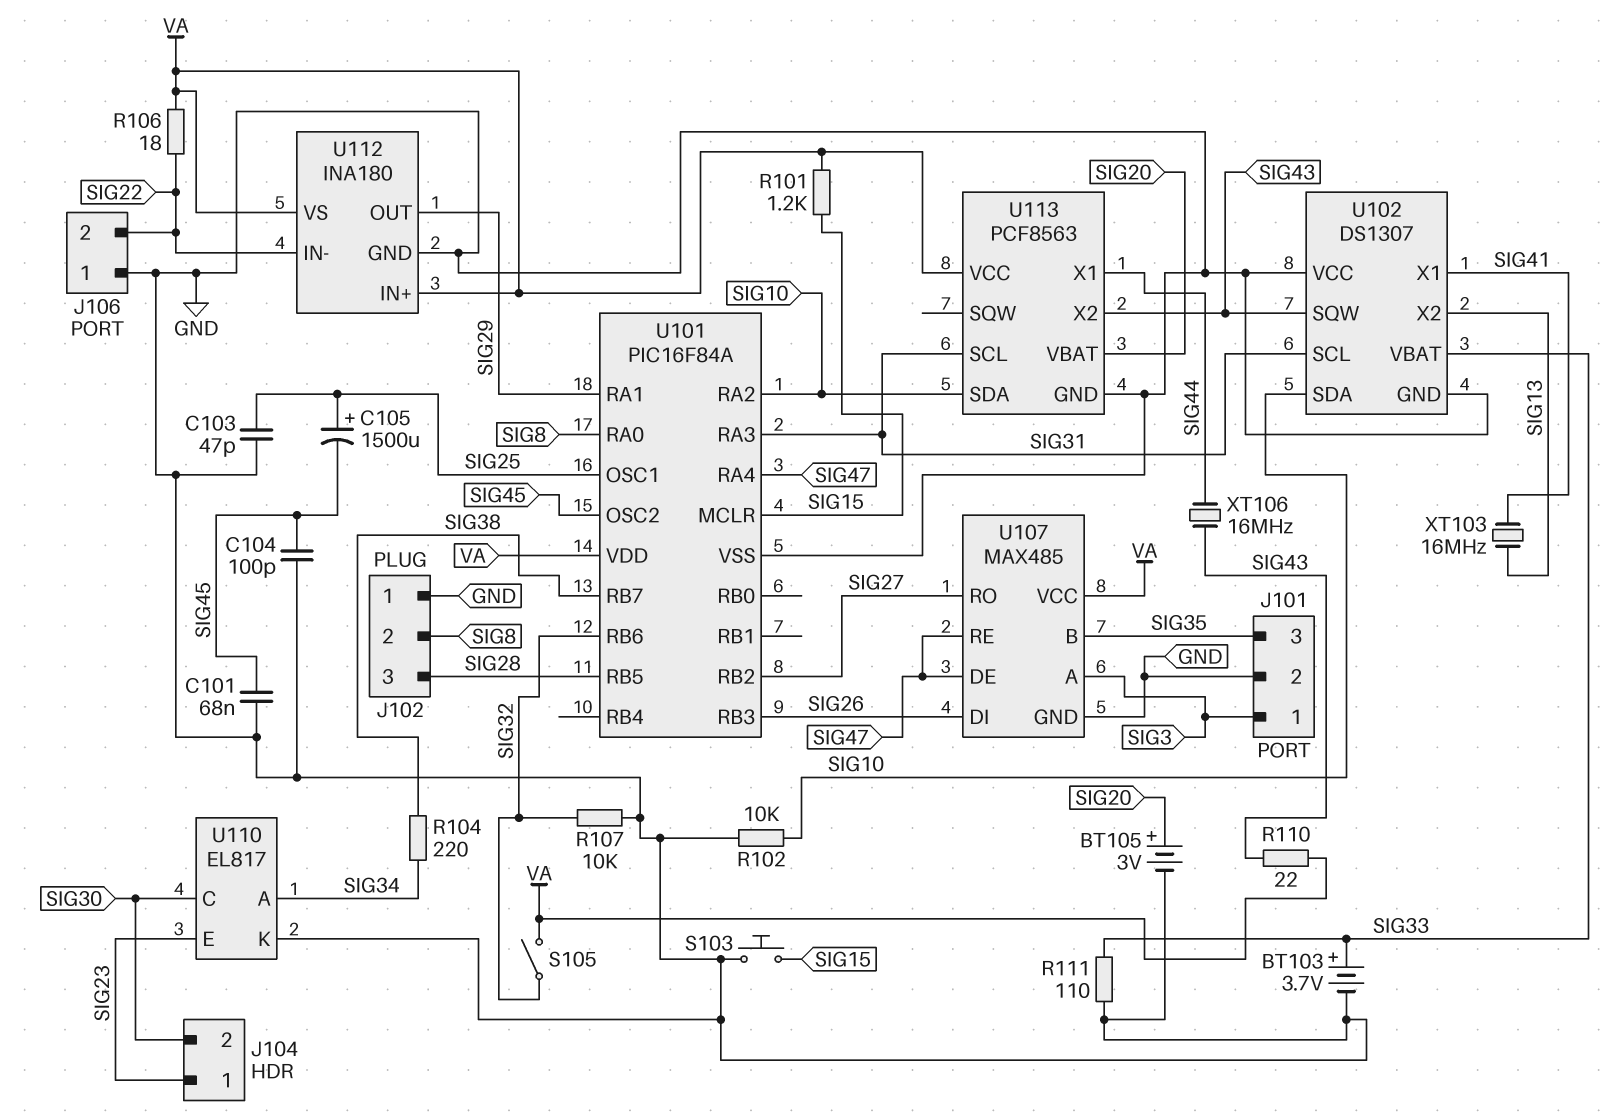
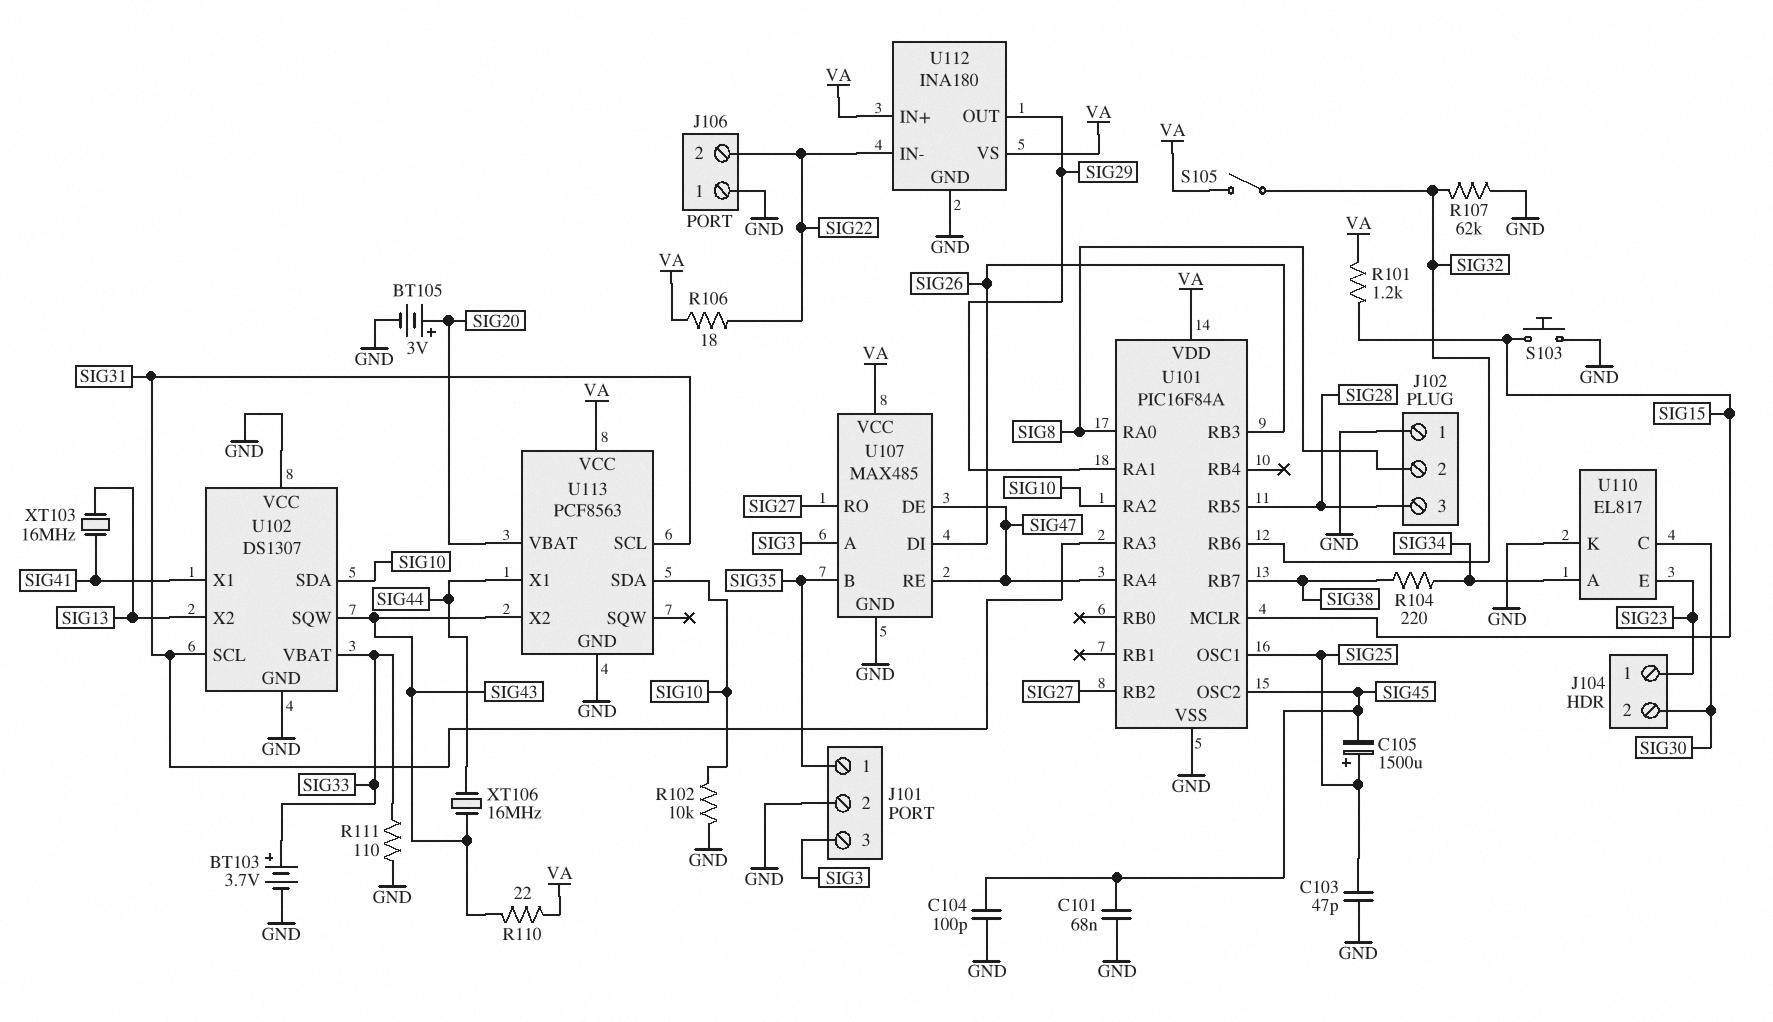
J101 pin 1: SIG3 -> SIG35
J101 pin 3: SIG35 -> SIG3
R107: 10k (GND, SIG32) -> 62k (GND, SIG32)

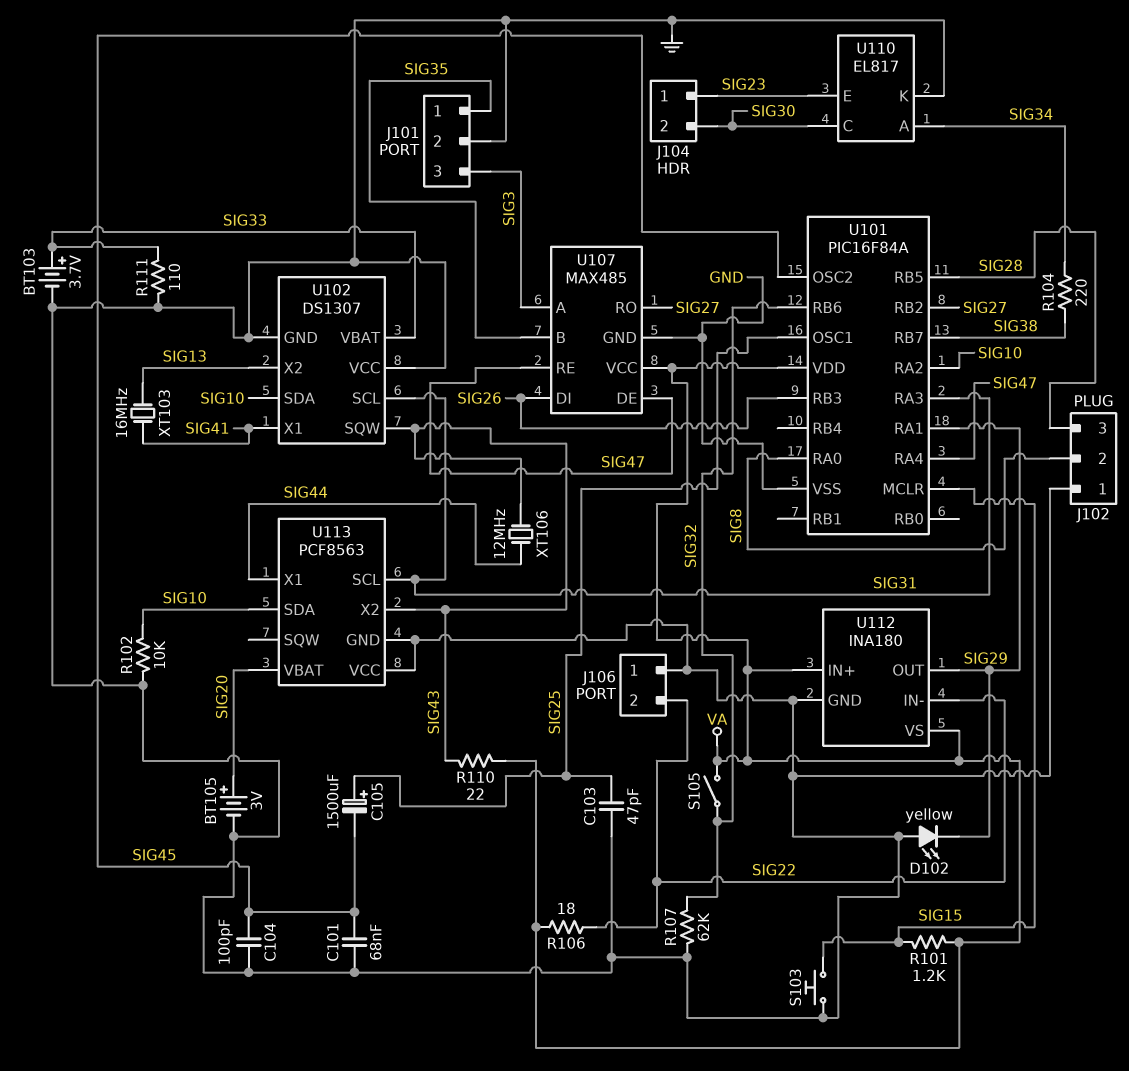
D102: none -> LED yellow (A GND, K SIG29)
U113 pin VCC: VA -> GND
XT106: 16MHz (SIG43, SIG44) -> 12MHz (SIG43, SIG44)

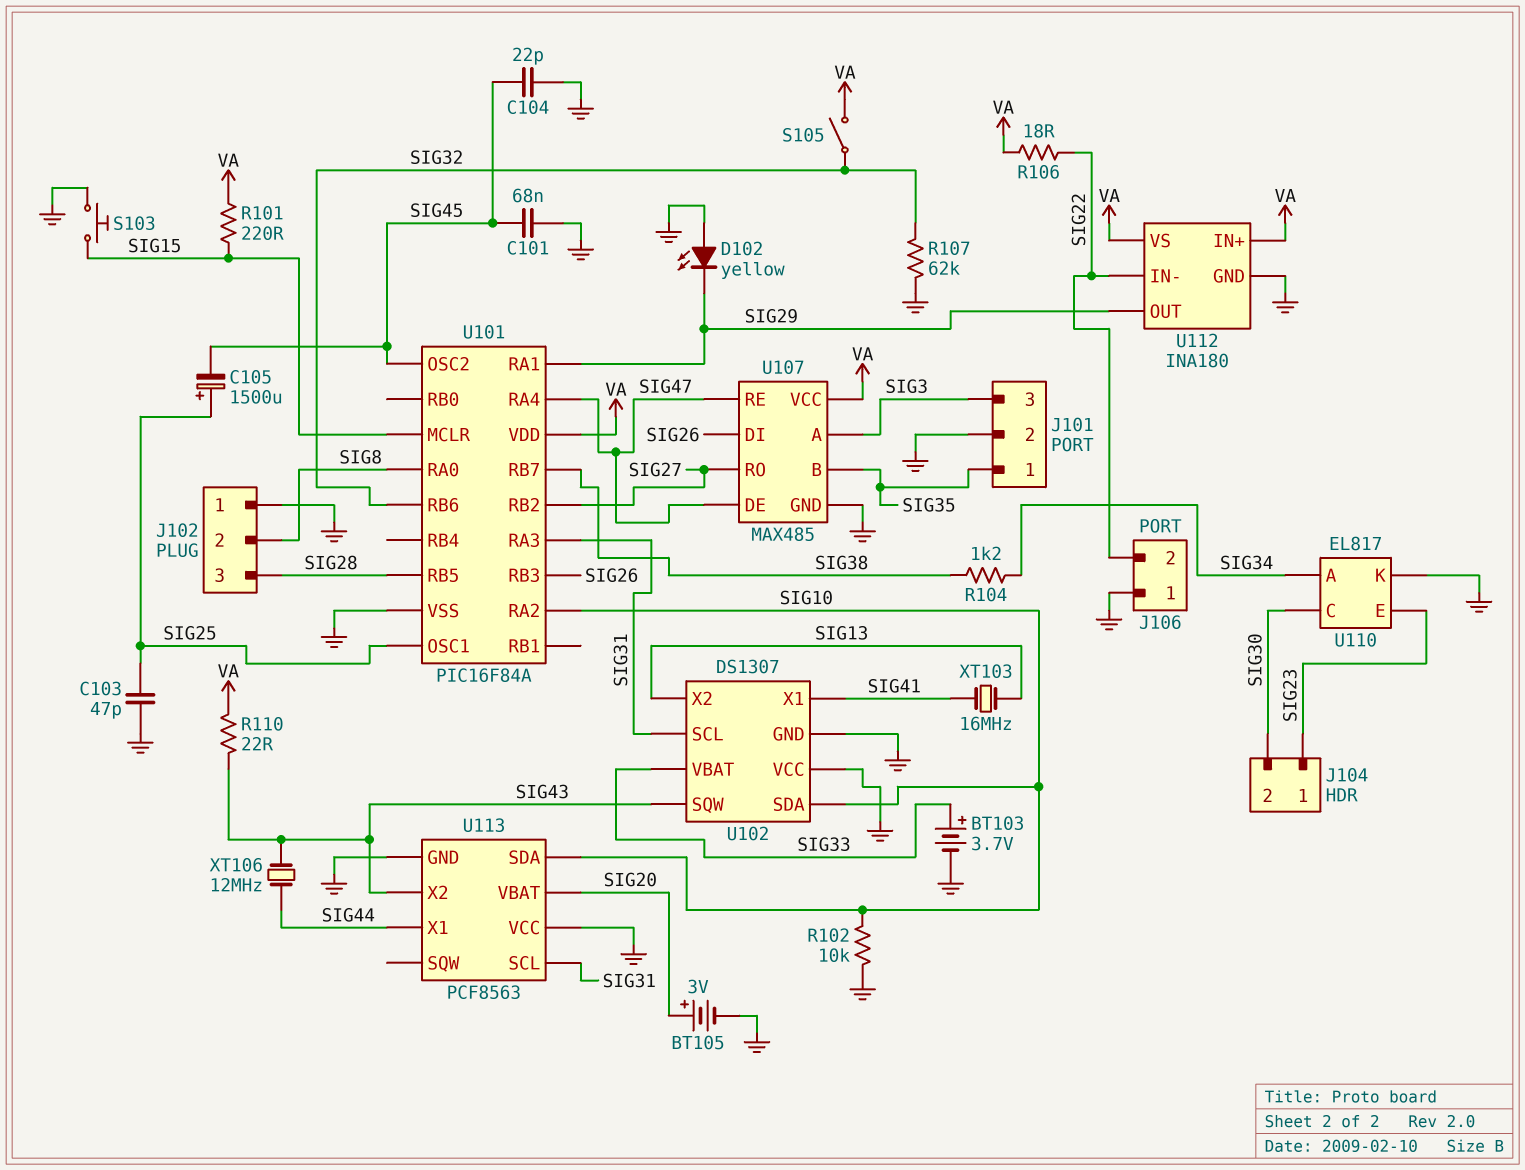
C104: 100pF (GND, SIG45) -> 22pF (GND, SIG45)
R101: 1.2k (SIG15, VA) -> 220 (SIG15, VA)
R104: 220 (SIG34, SIG38) -> 1.2k (SIG34, SIG38)
R111: 110 (GND, SIG33) -> none

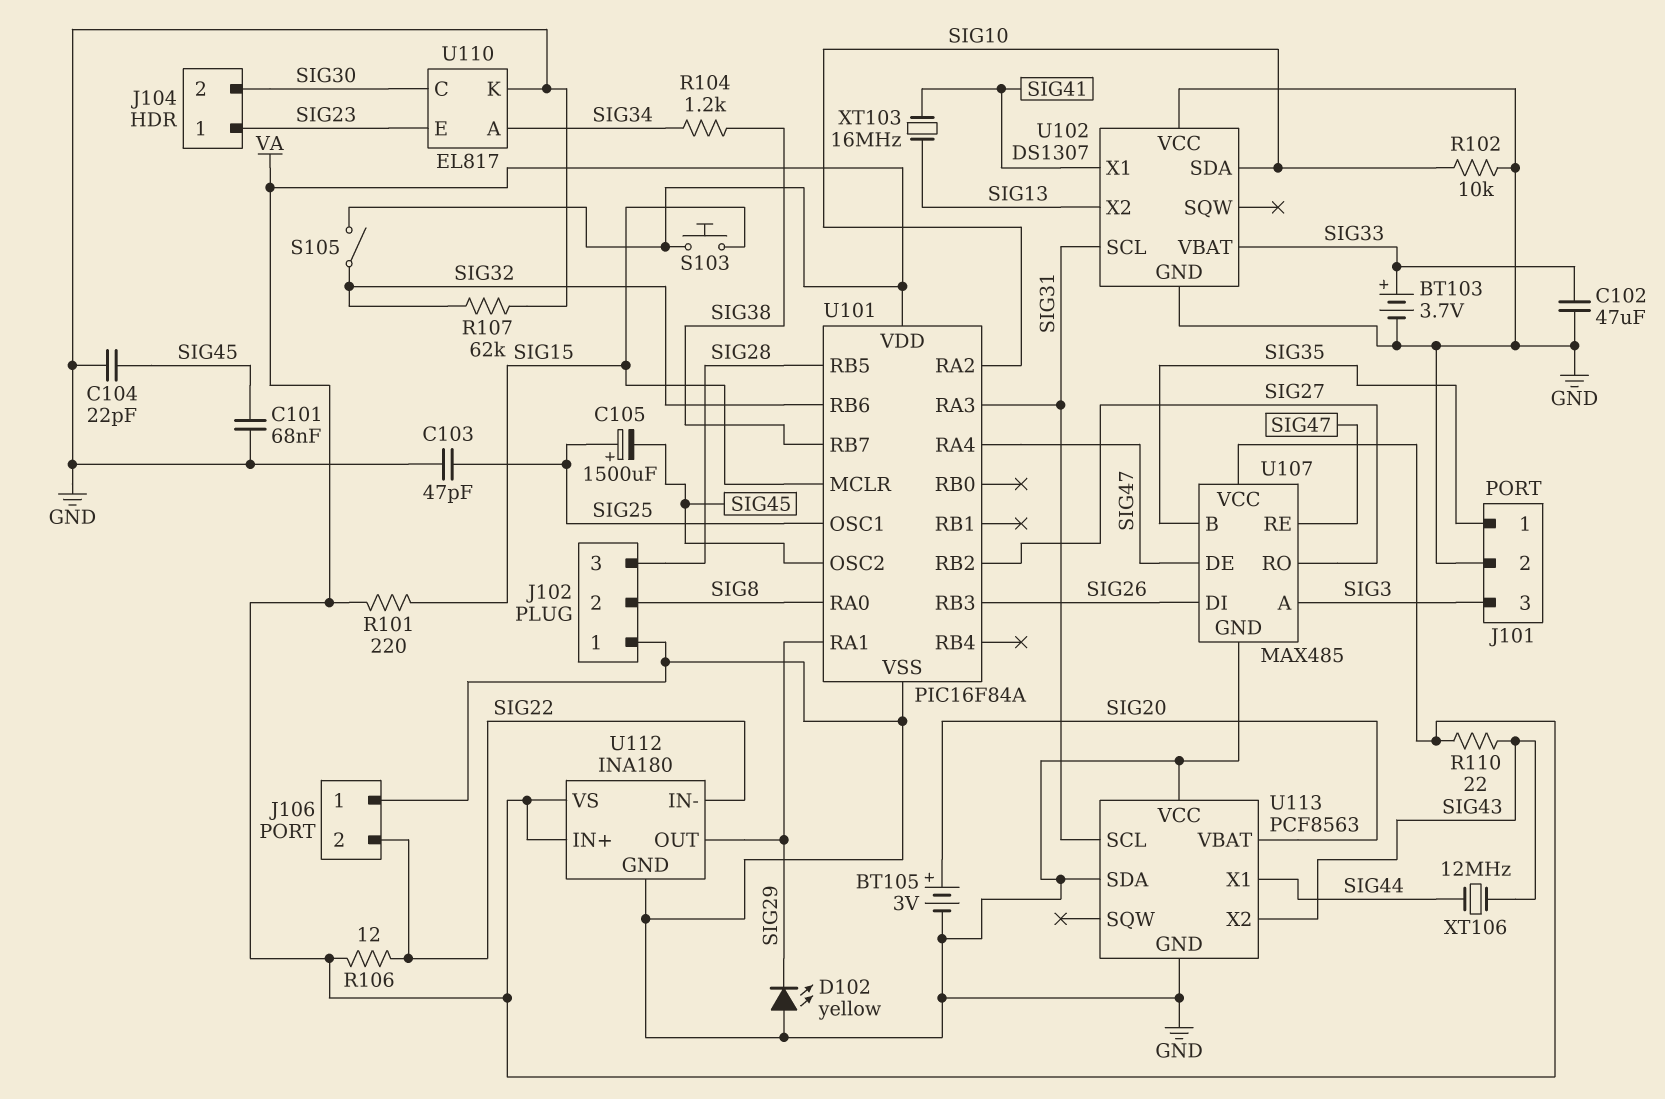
C102: none -> 47uF (GND, SIG33)
R106: 18 (SIG22, VA) -> 12 (SIG22, VA)
S103: button (GND, SIG15) -> button (SIG15, VA)
U102 pin SQW: SIG43 -> none
U113 pin SDA: SIG10 -> GND

